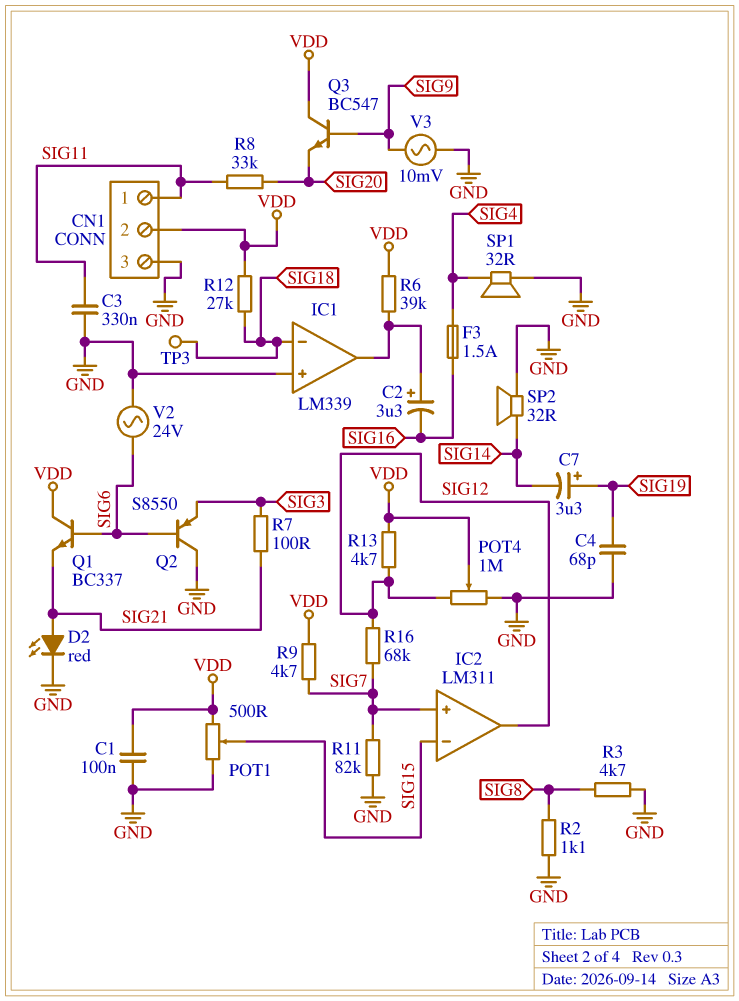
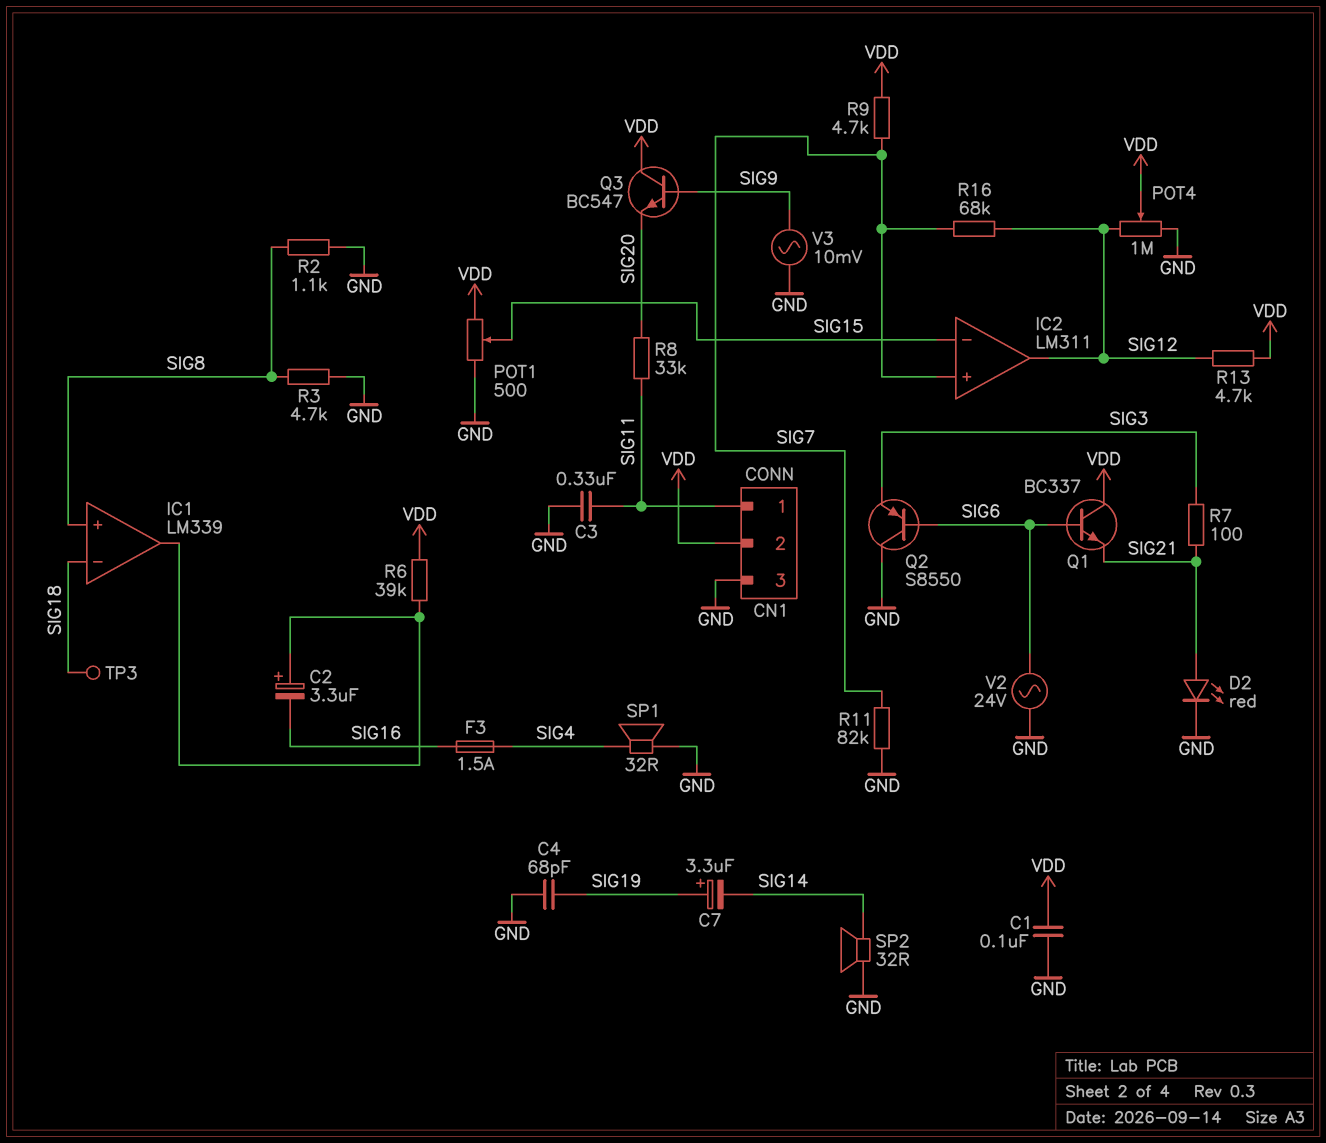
IC1 pin in+: GND -> SIG8
R12: 27k (SIG18, VDD) -> none

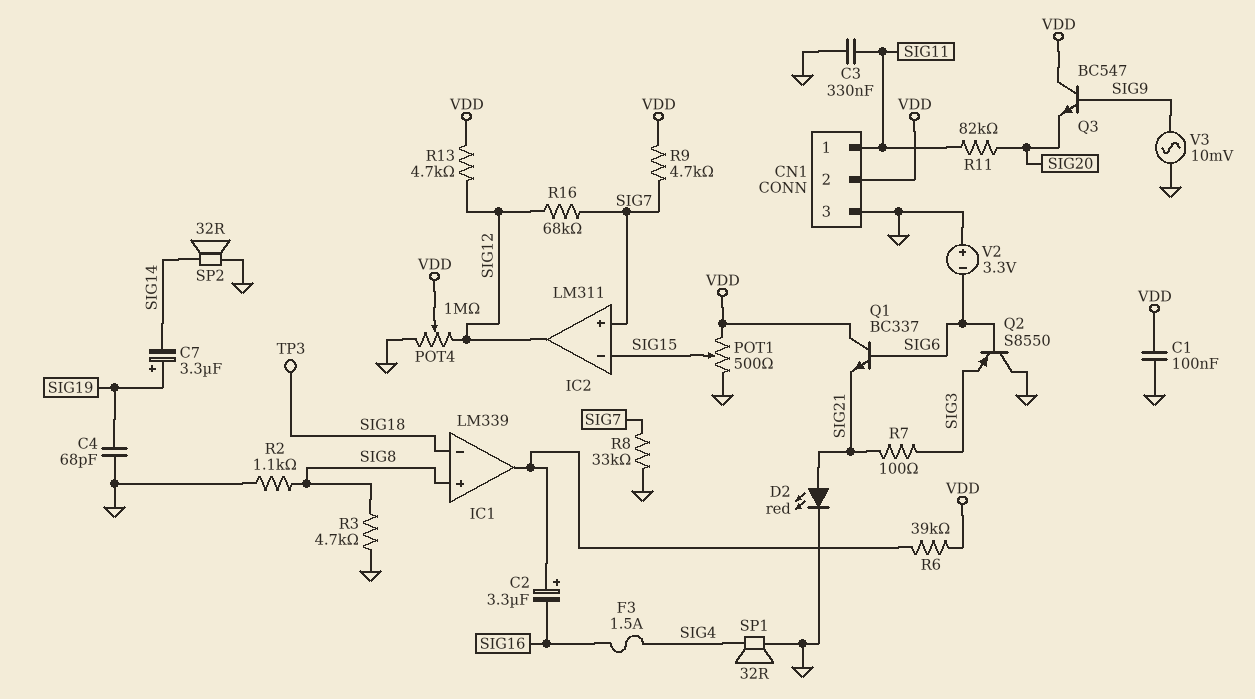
R8: 33k (SIG11, SIG20) -> 33k (GND, SIG7)
R11: 82k (GND, SIG7) -> 82k (SIG11, SIG20)
V2: AC 24V (GND, SIG6) -> 3.3V (plus GND, minus SIG6)

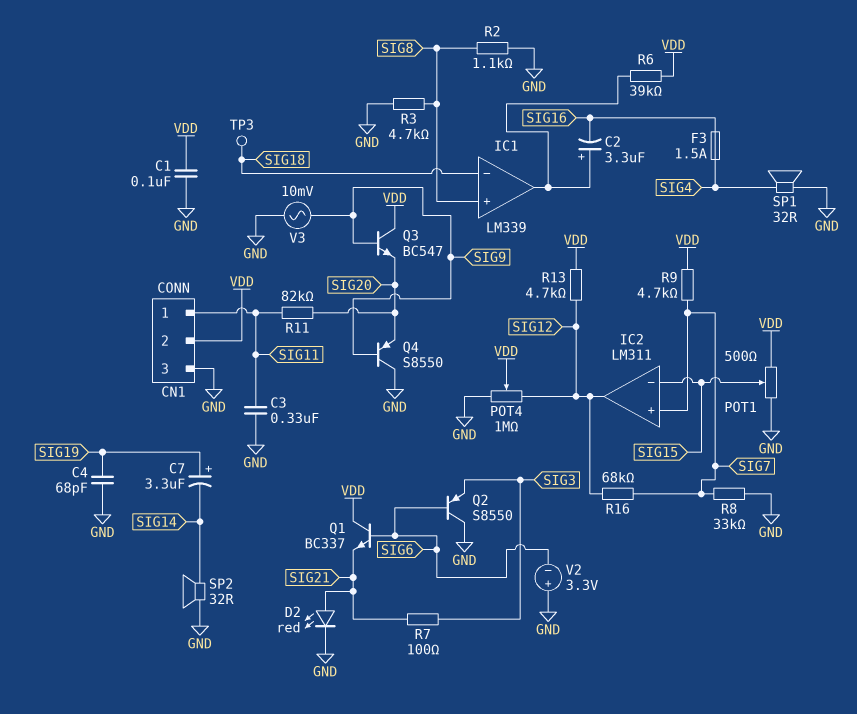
Q4: none -> PNP S8550 (B SIG9, C GND, E SIG20)

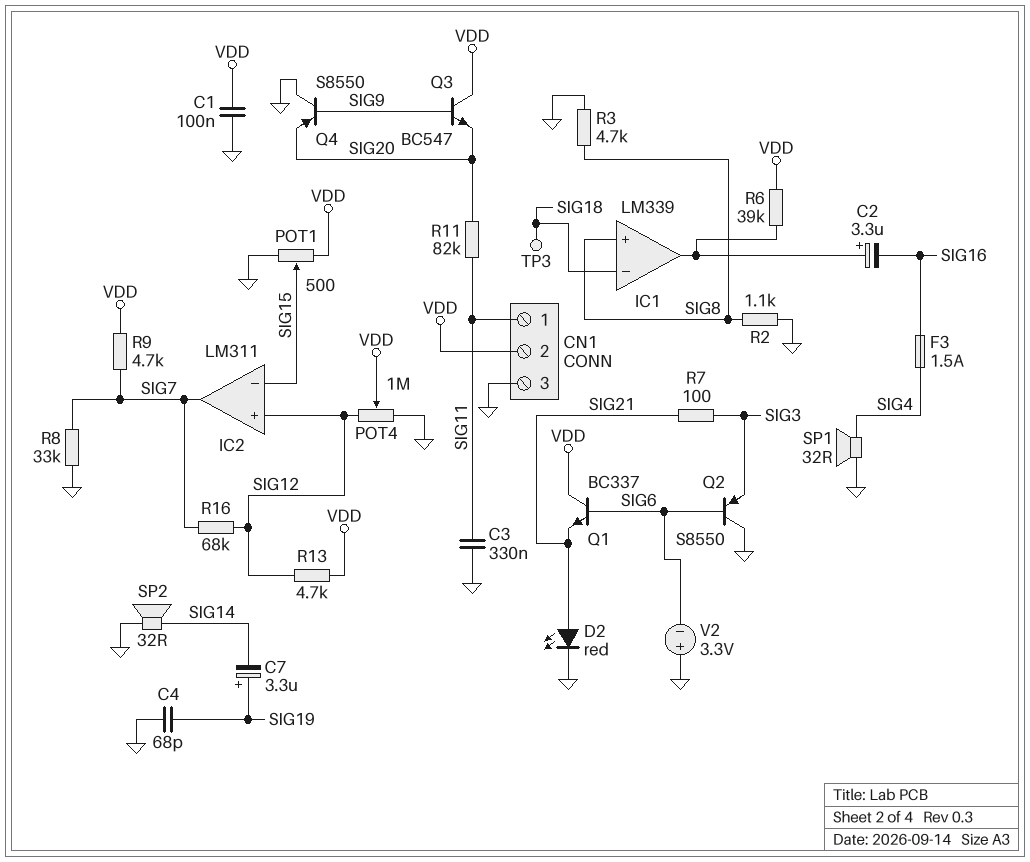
IC2 pin in+: SIG7 -> SIG12
IC2 pin out: SIG12 -> SIG7
V3: AC 10mV (GND, SIG9) -> none

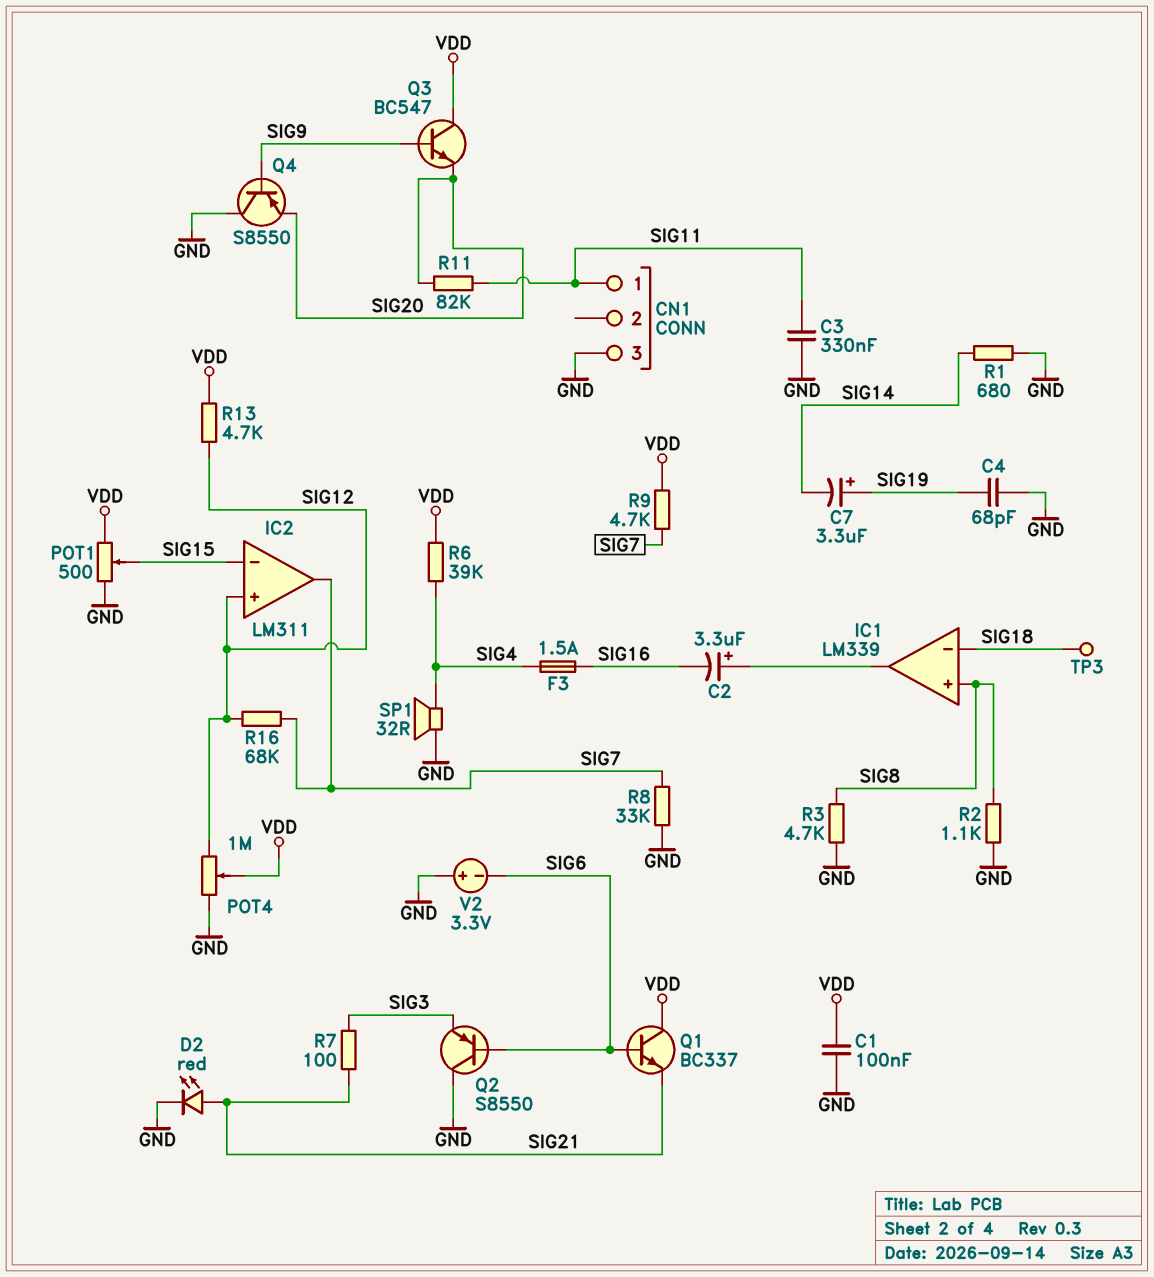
CN1 pin 2: VDD -> none
R1: none -> 680 (GND, SIG14)
R6: 39k (IC1/out, VDD) -> 39k (SIG4, VDD)
SP2: speaker 32R (GND, SIG14) -> none

